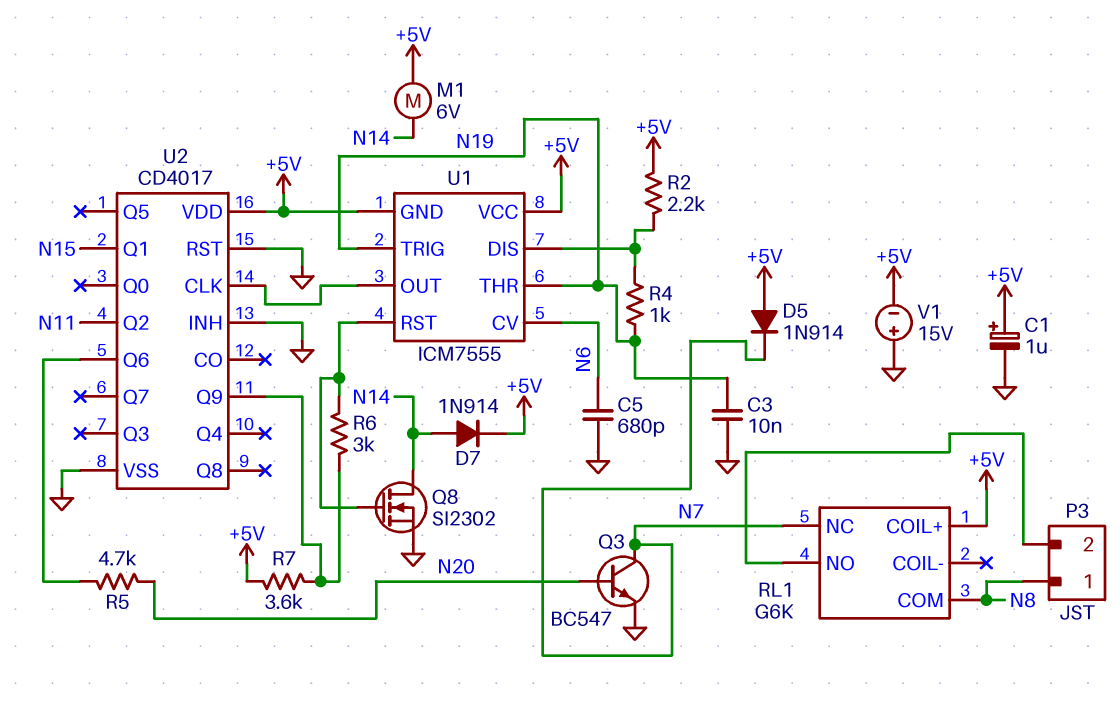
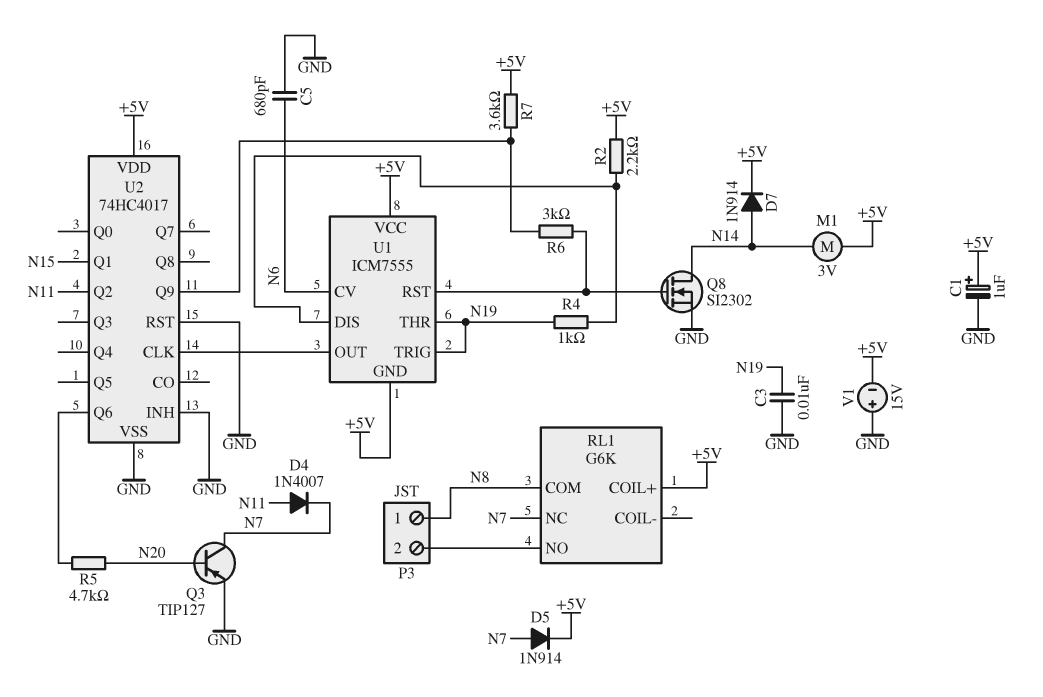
D4: none -> diode 1N4007 (A N11, K N7)
D5: diode 1N914 (A +5V, K N7) -> diode 1N914 (A N7, K +5V)
M1: motor 6V (+5V, N14) -> motor 3V (+5V, N14)
Q3: NPN BC547 (B N20, C N7, E GND) -> PNP TIP127 (B N20, C N7, E GND)
U2: CD4017 -> 74HC4017

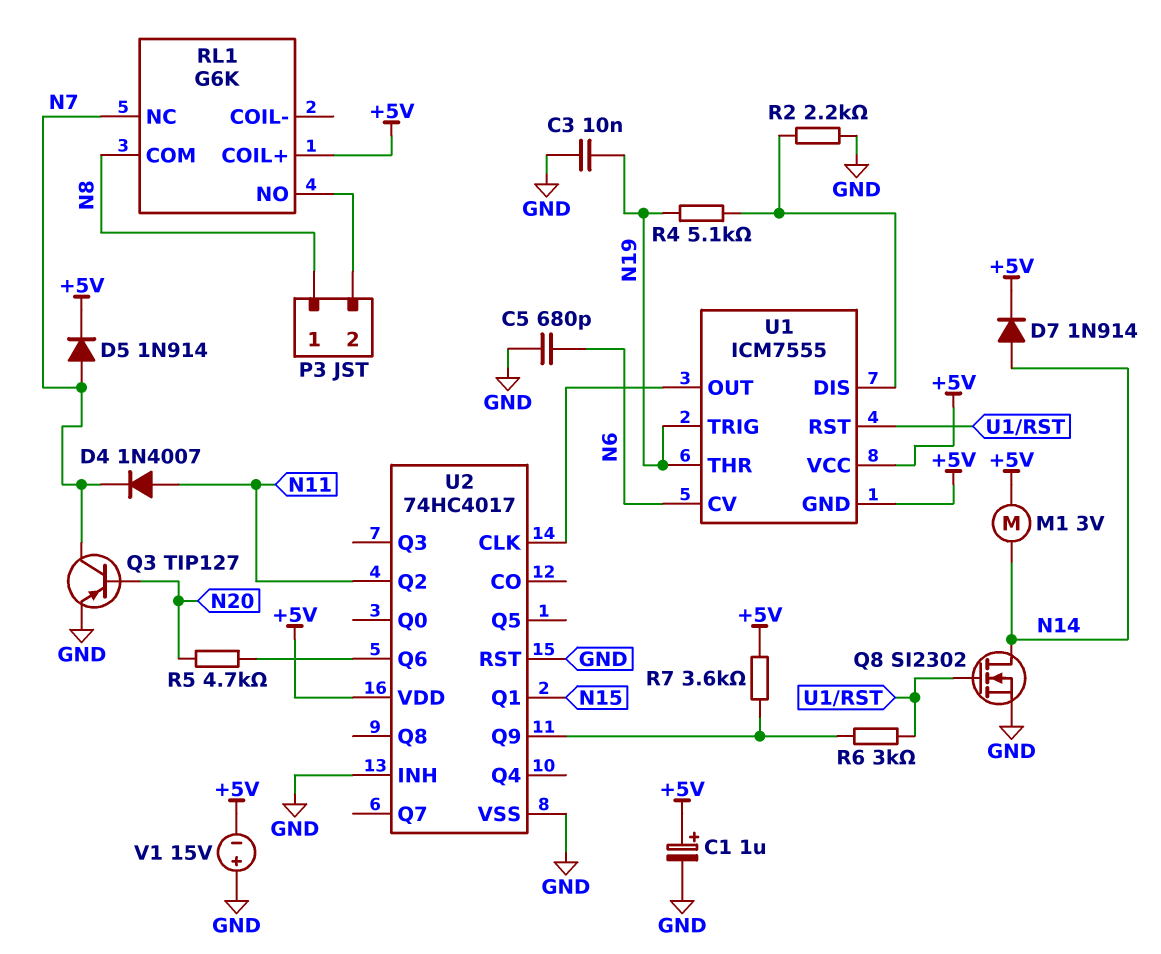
R2: 2.2k (+5V, U1/DIS) -> 2.2k (GND, U1/DIS)
R4: 1k (N19, U1/DIS) -> 5.1k (N19, U1/DIS)

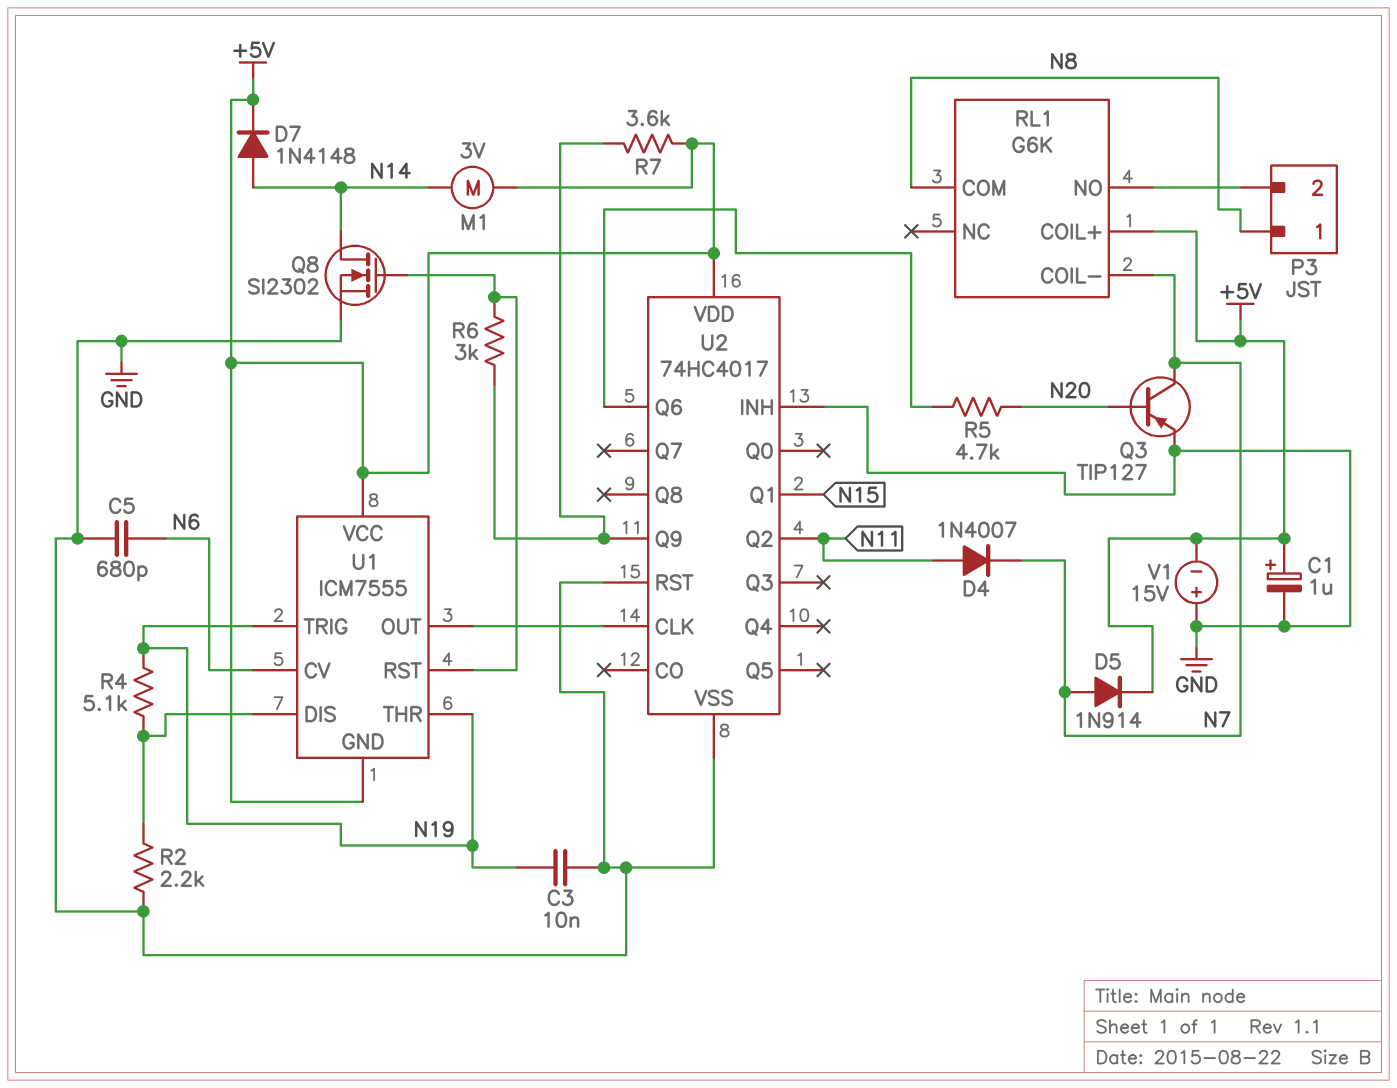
D7: diode 1N914 (A N14, K +5V) -> diode 1N4148 (A N14, K +5V)
RL1 pin COIL-: none -> N7
RL1 pin NC: N7 -> none

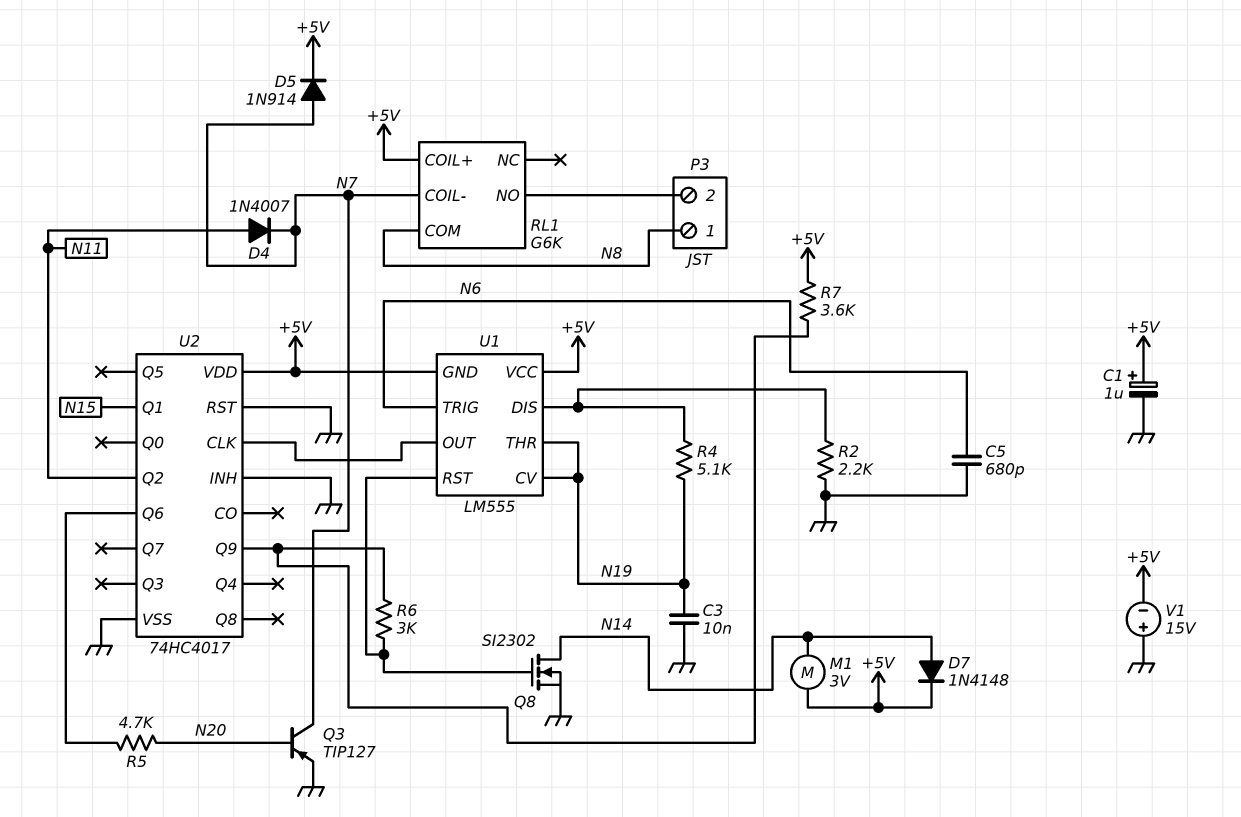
U1: ICM7555 -> LM555
U1 pin CV: N6 -> N19
U1 pin TRIG: N19 -> N6

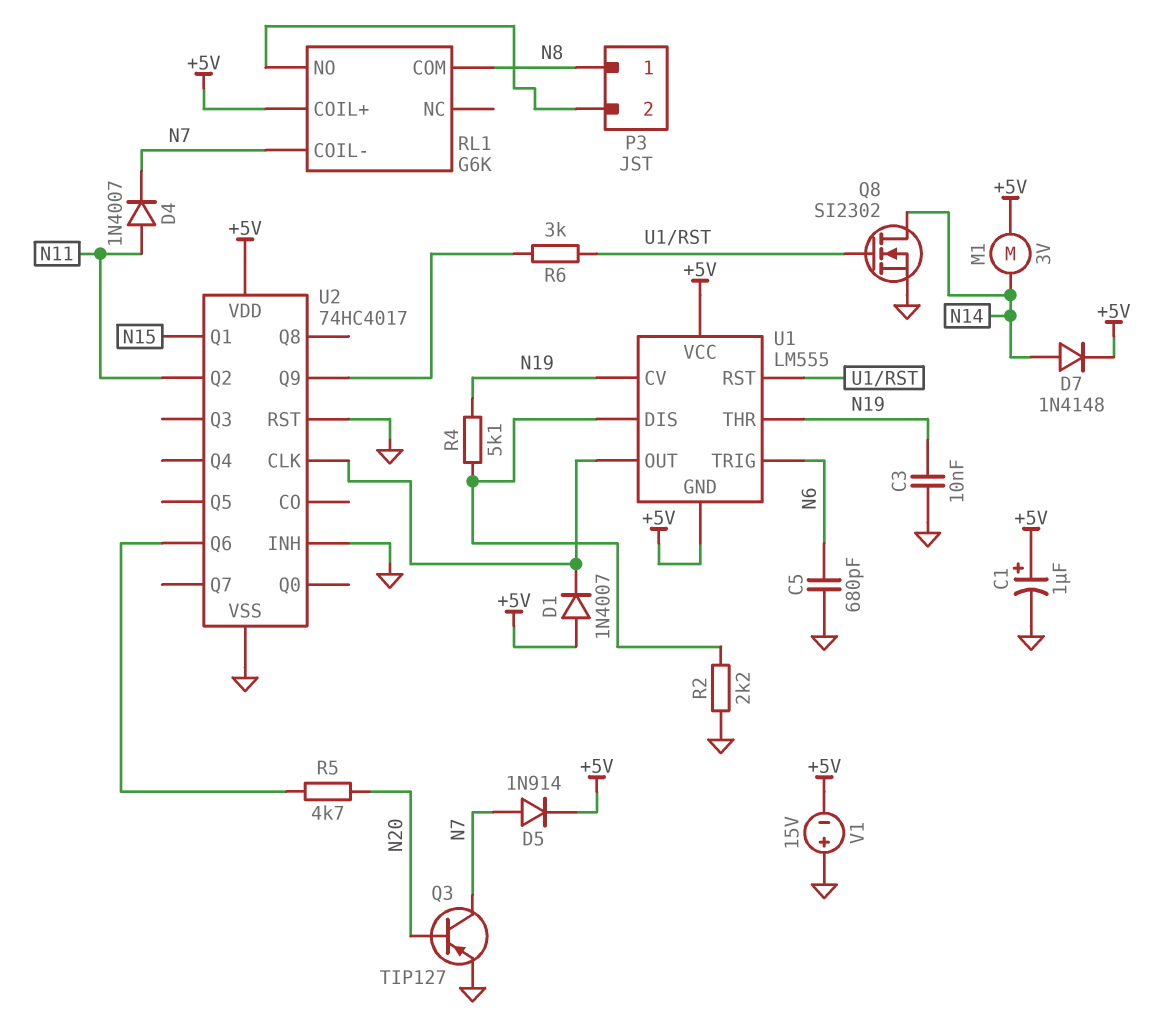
D1: none -> diode 1N4007 (A +5V, K U1/OUT)
R7: 3.6k (+5V, U2/Q9) -> none

